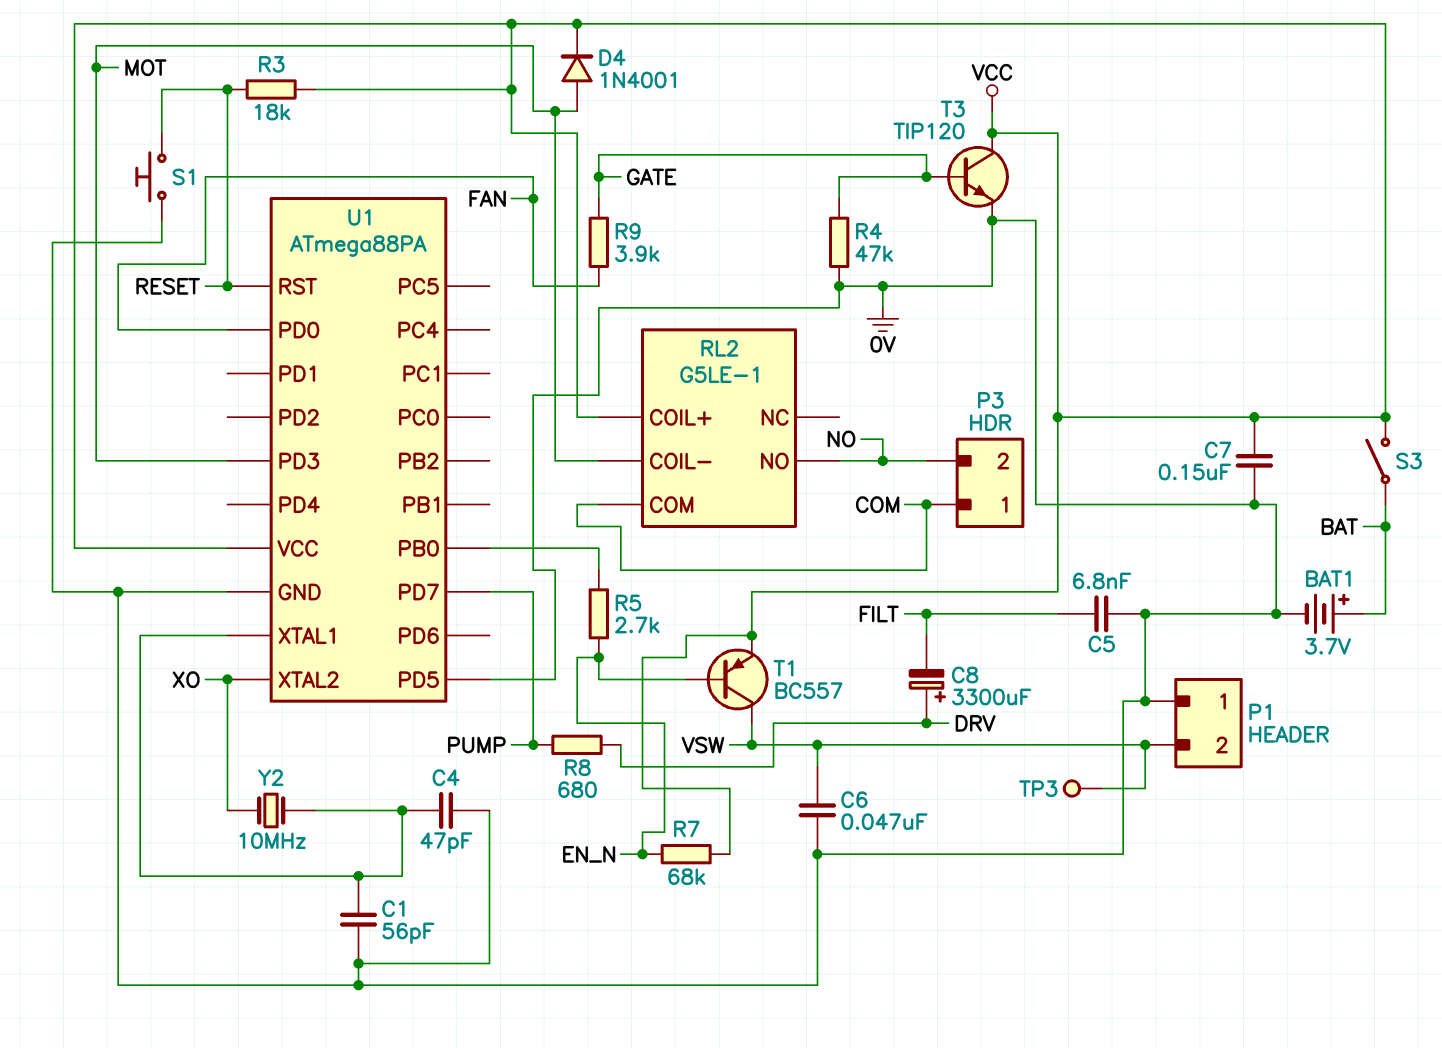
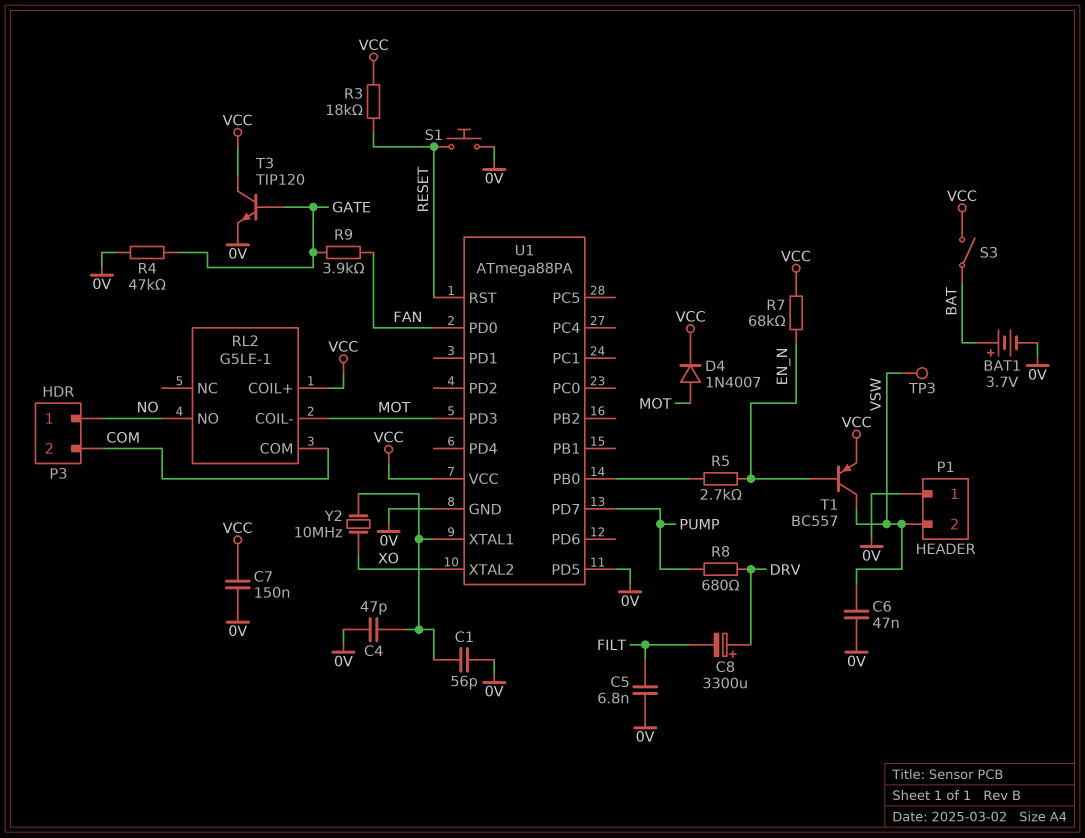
D4: diode 1N4001 (A MOT, K VCC) -> diode 1N4007 (A MOT, K VCC)
P3 pin 1: COM -> NO
P3 pin 2: NO -> COM

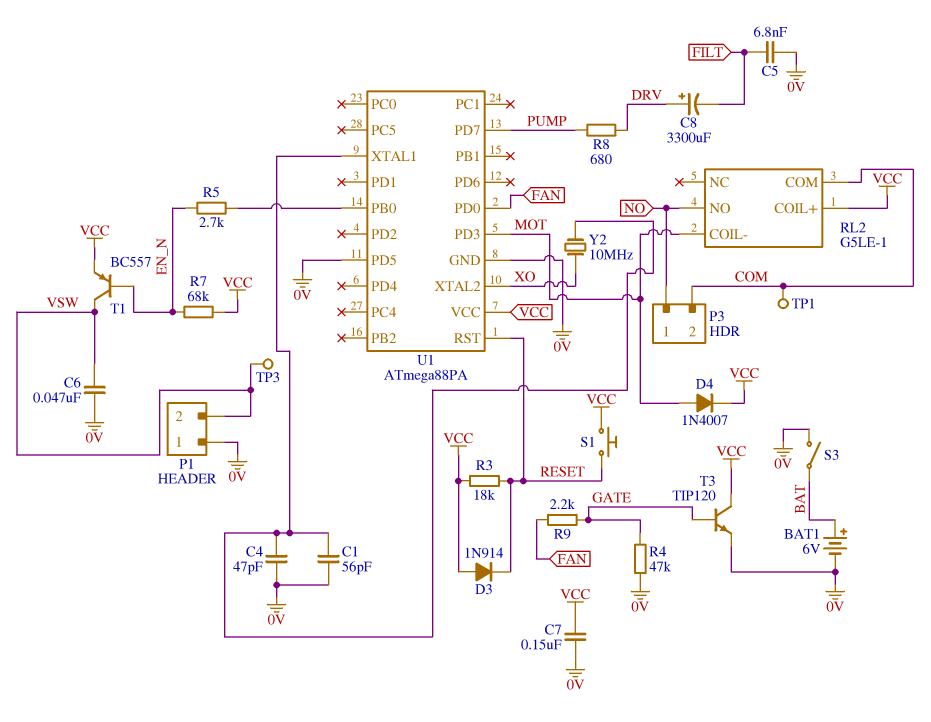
BAT1: 3.7V (plus BAT, minus 0V) -> 6V (plus BAT, minus 0V)
D3: none -> diode 1N914 (A VCC, K RESET)
R9: 3.9k (FAN, GATE) -> 2.2k (FAN, GATE)
S1: button (0V, RESET) -> button (RESET, VCC)
S3: switch (BAT, VCC) -> switch (0V, BAT)
TP1: none -> test point (COM)

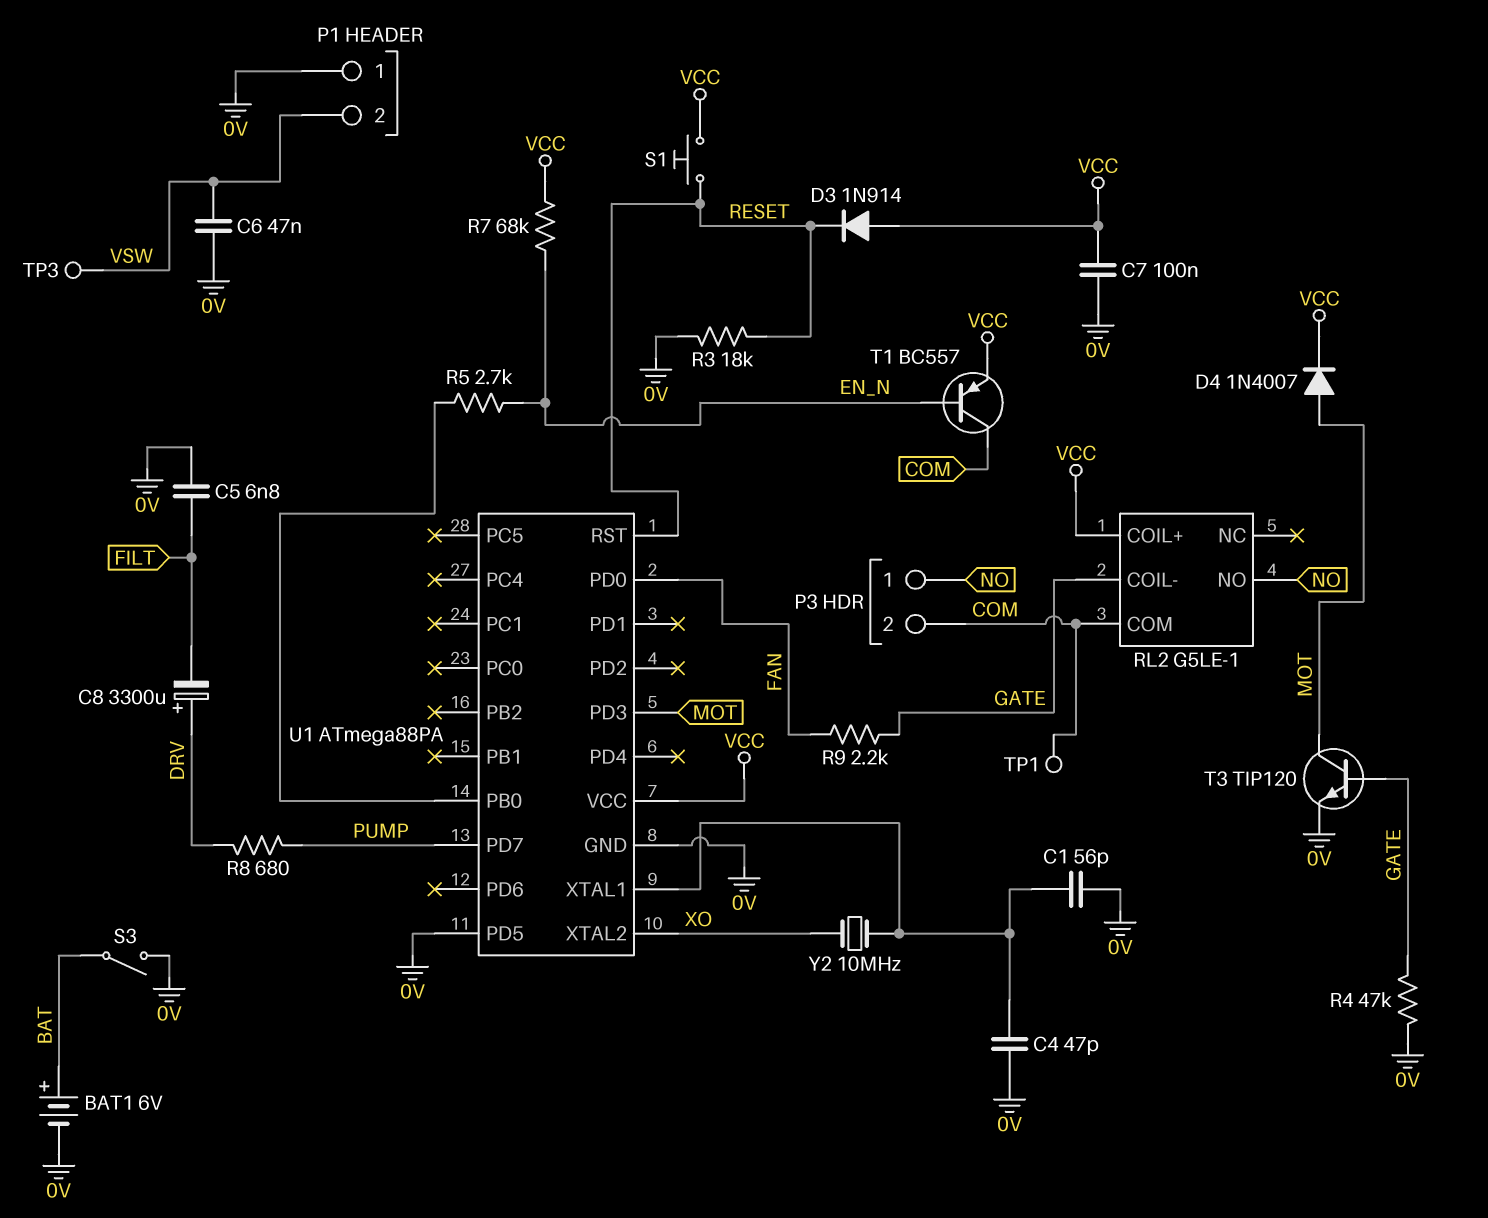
C7: 150nF (0V, VCC) -> 100nF (0V, VCC)
R3: 18k (RESET, VCC) -> 18k (0V, RESET)
RL2 pin COIL-: MOT -> GATE
T1: PNP BC557 (B EN_N, C VSW, E VCC) -> PNP BC557 (B EN_N, C COM, E VCC)
T3: NPN TIP120 (B GATE, C VCC, E 0V) -> NPN TIP120 (B GATE, C MOT, E 0V)

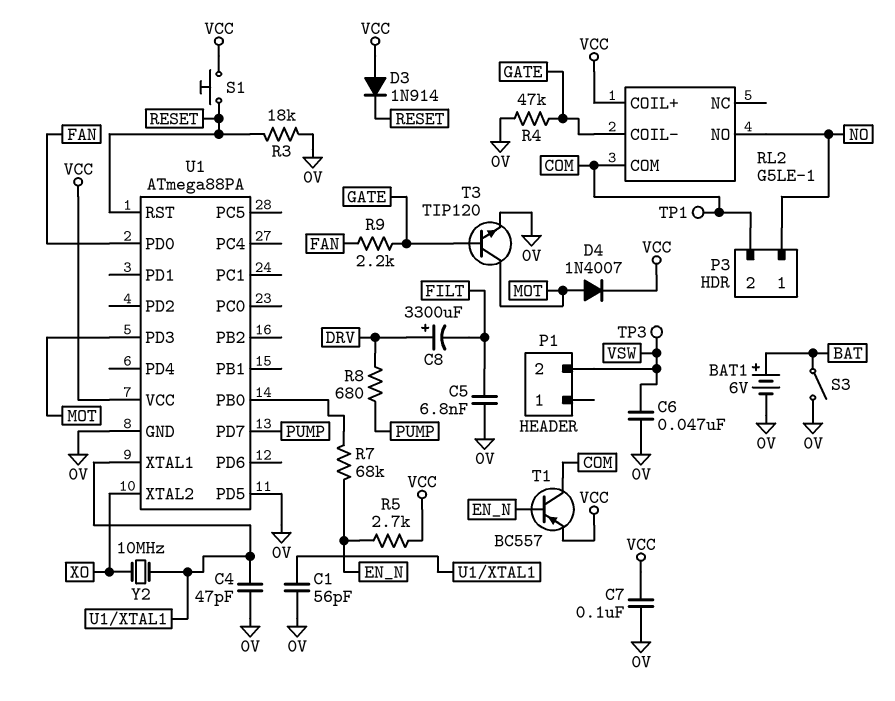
P1 pin 1: 0V -> none
R5: 2.7k (EN_N, U1/PB0) -> 2.7k (EN_N, VCC)
R7: 68k (EN_N, VCC) -> 68k (EN_N, U1/PB0)

